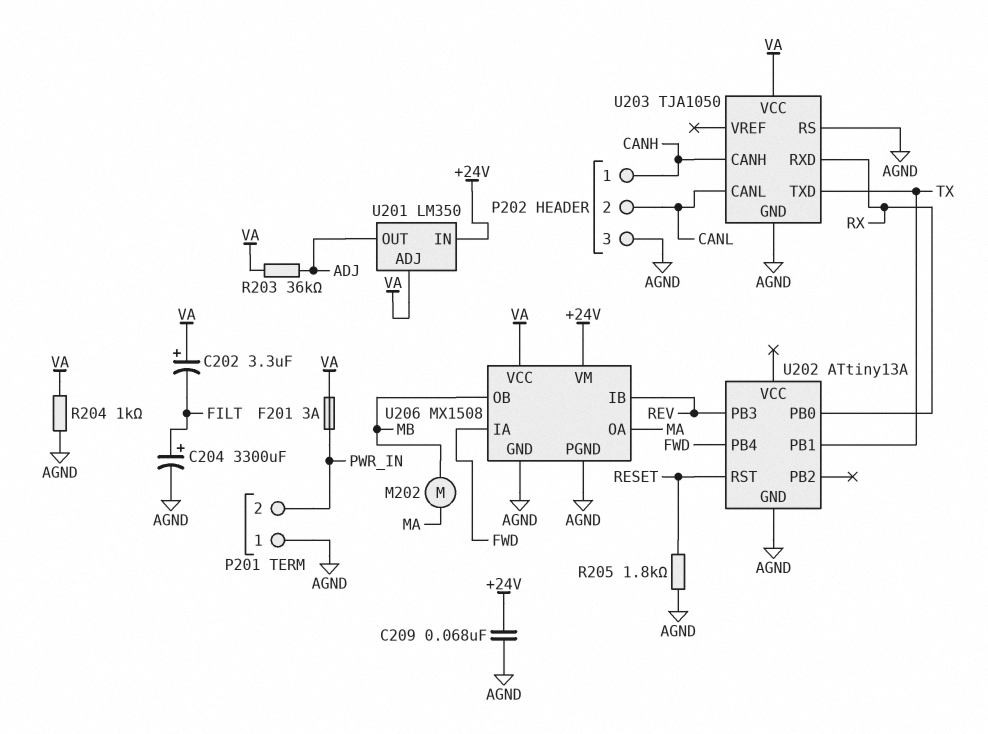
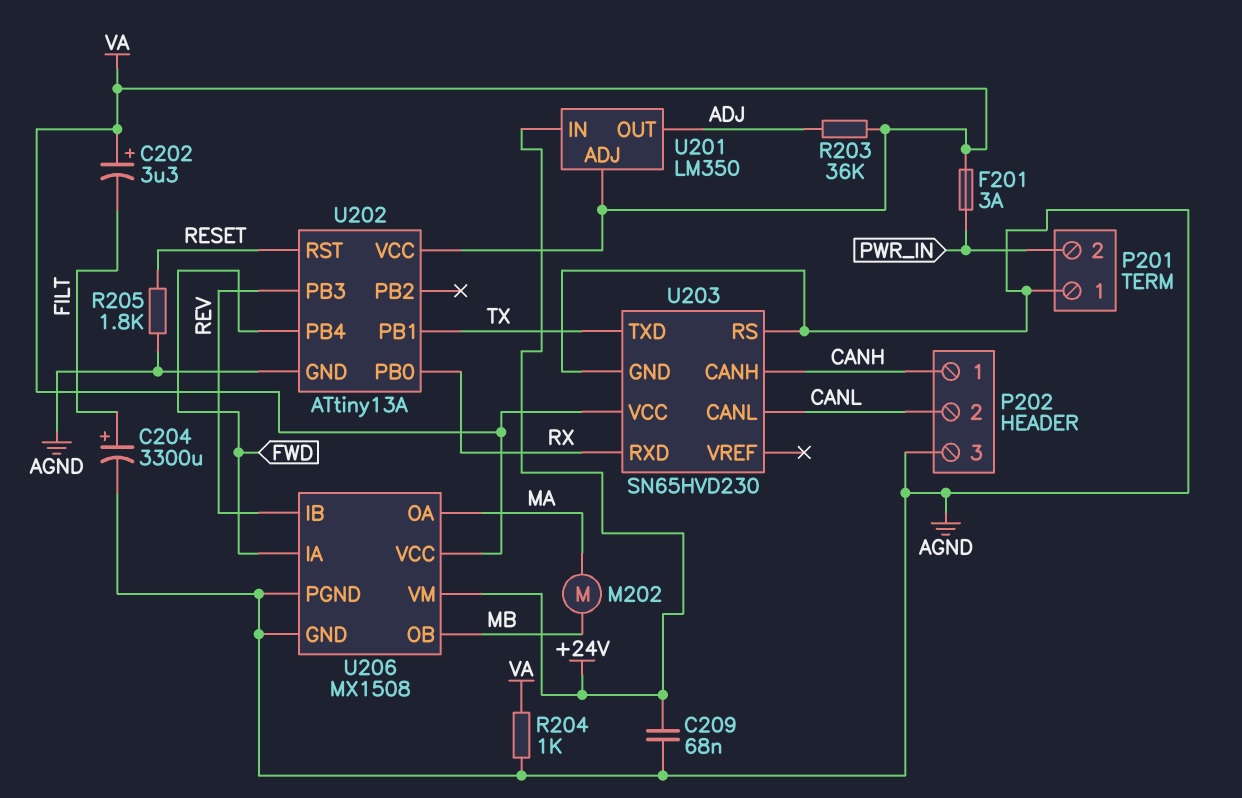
U202 pin VCC: none -> VA
U203: TJA1050 -> SN65HVD230

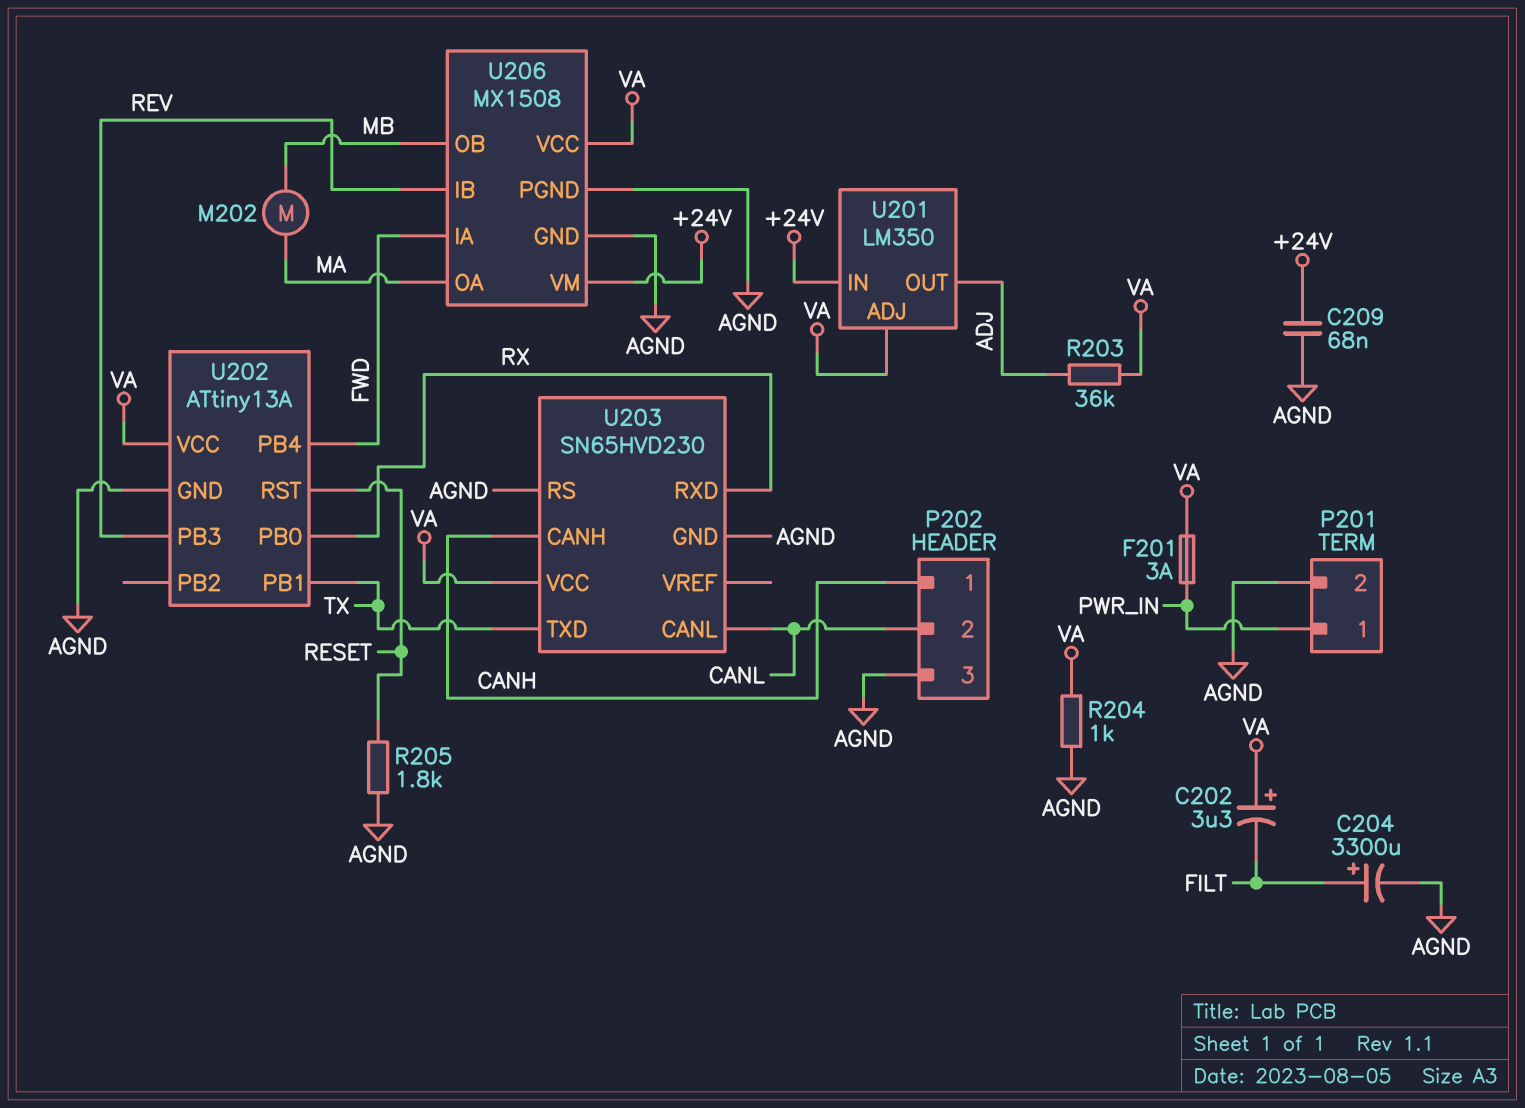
P201 pin 1: AGND -> PWR_IN
P201 pin 2: PWR_IN -> AGND

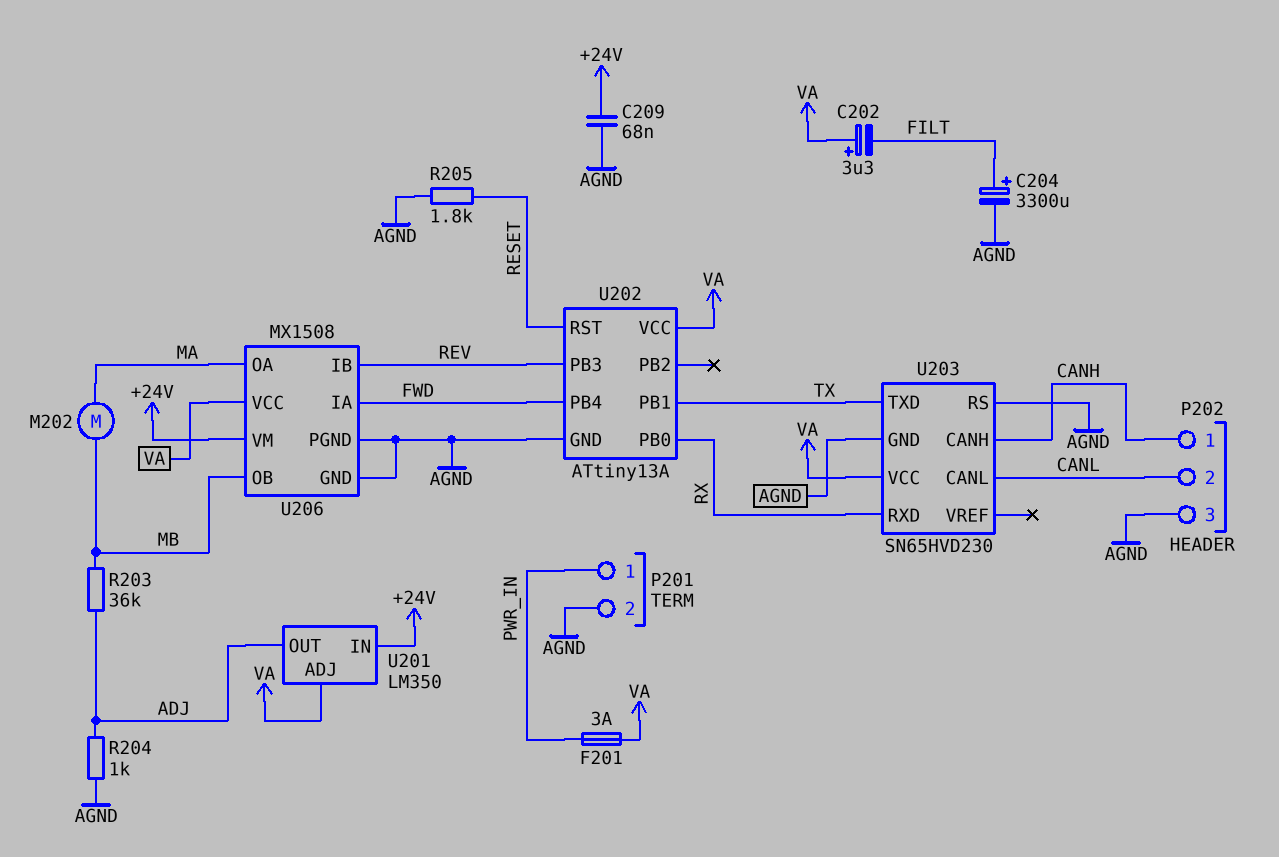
R203: 36k (ADJ, VA) -> 36k (ADJ, MB)
R204: 1k (AGND, VA) -> 1k (ADJ, AGND)

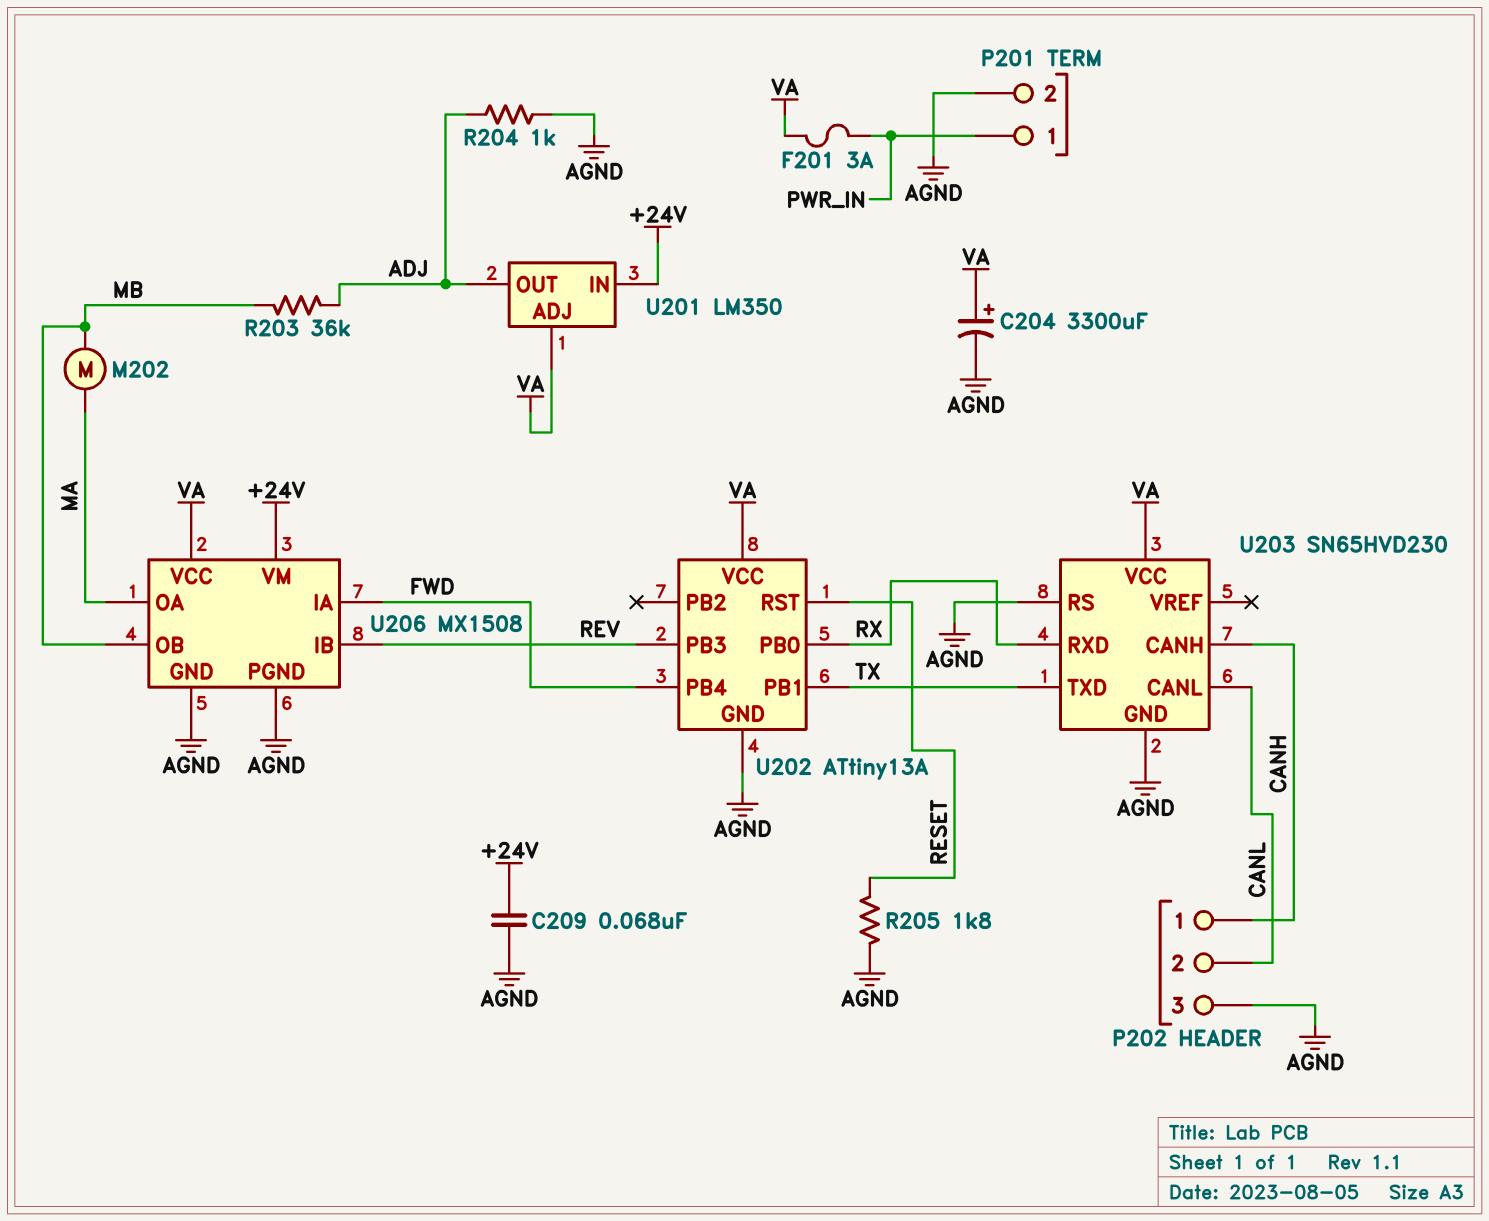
C202: 3.3uF (plus VA, minus FILT) -> none
C204: 3300uF (plus FILT, minus AGND) -> 3300uF (plus VA, minus AGND)

